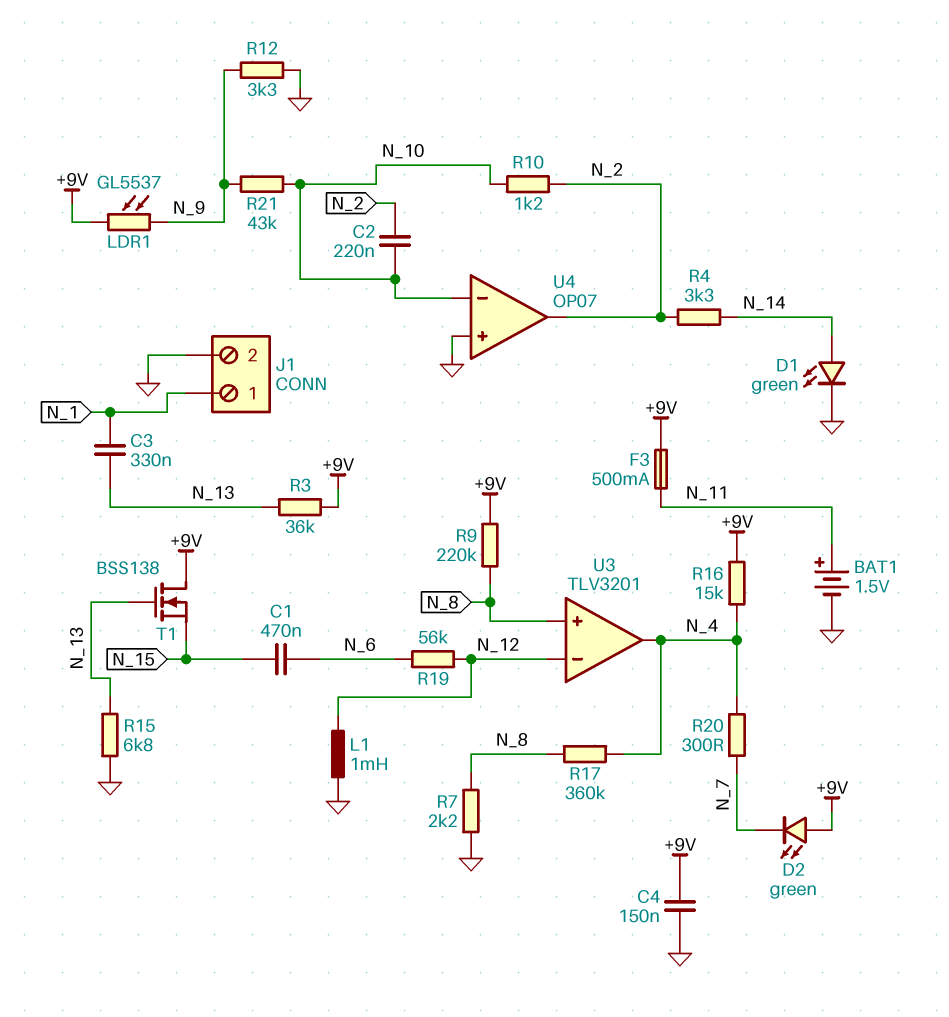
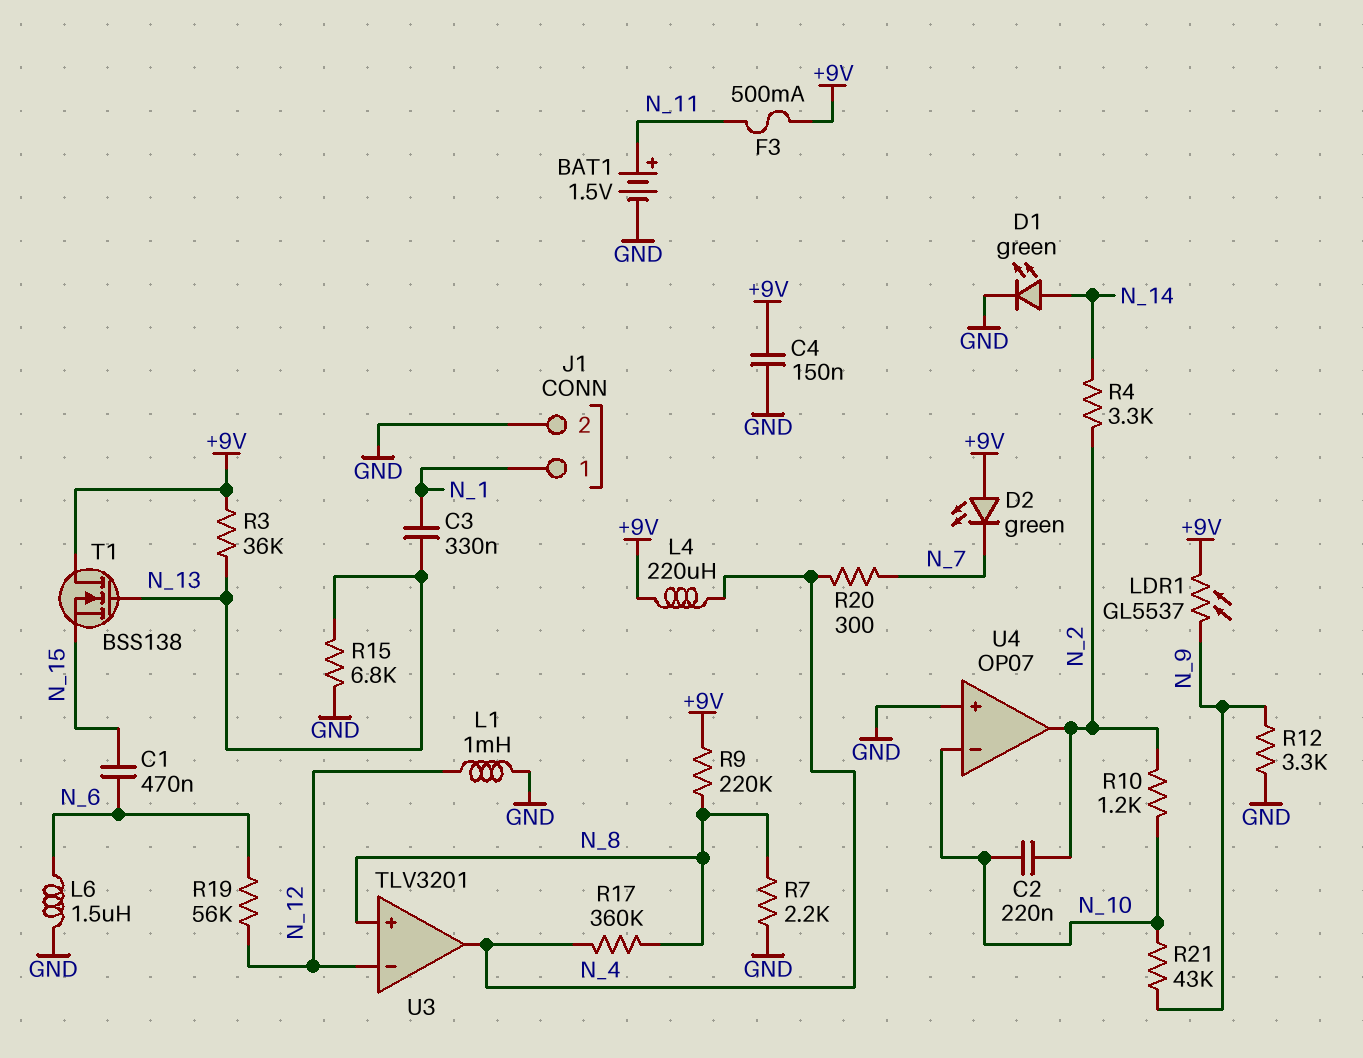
L4: none -> 220uH (+9V, N_4)
L6: none -> 1.5uH (GND, N_6)
R16: 15k (+9V, N_4) -> none

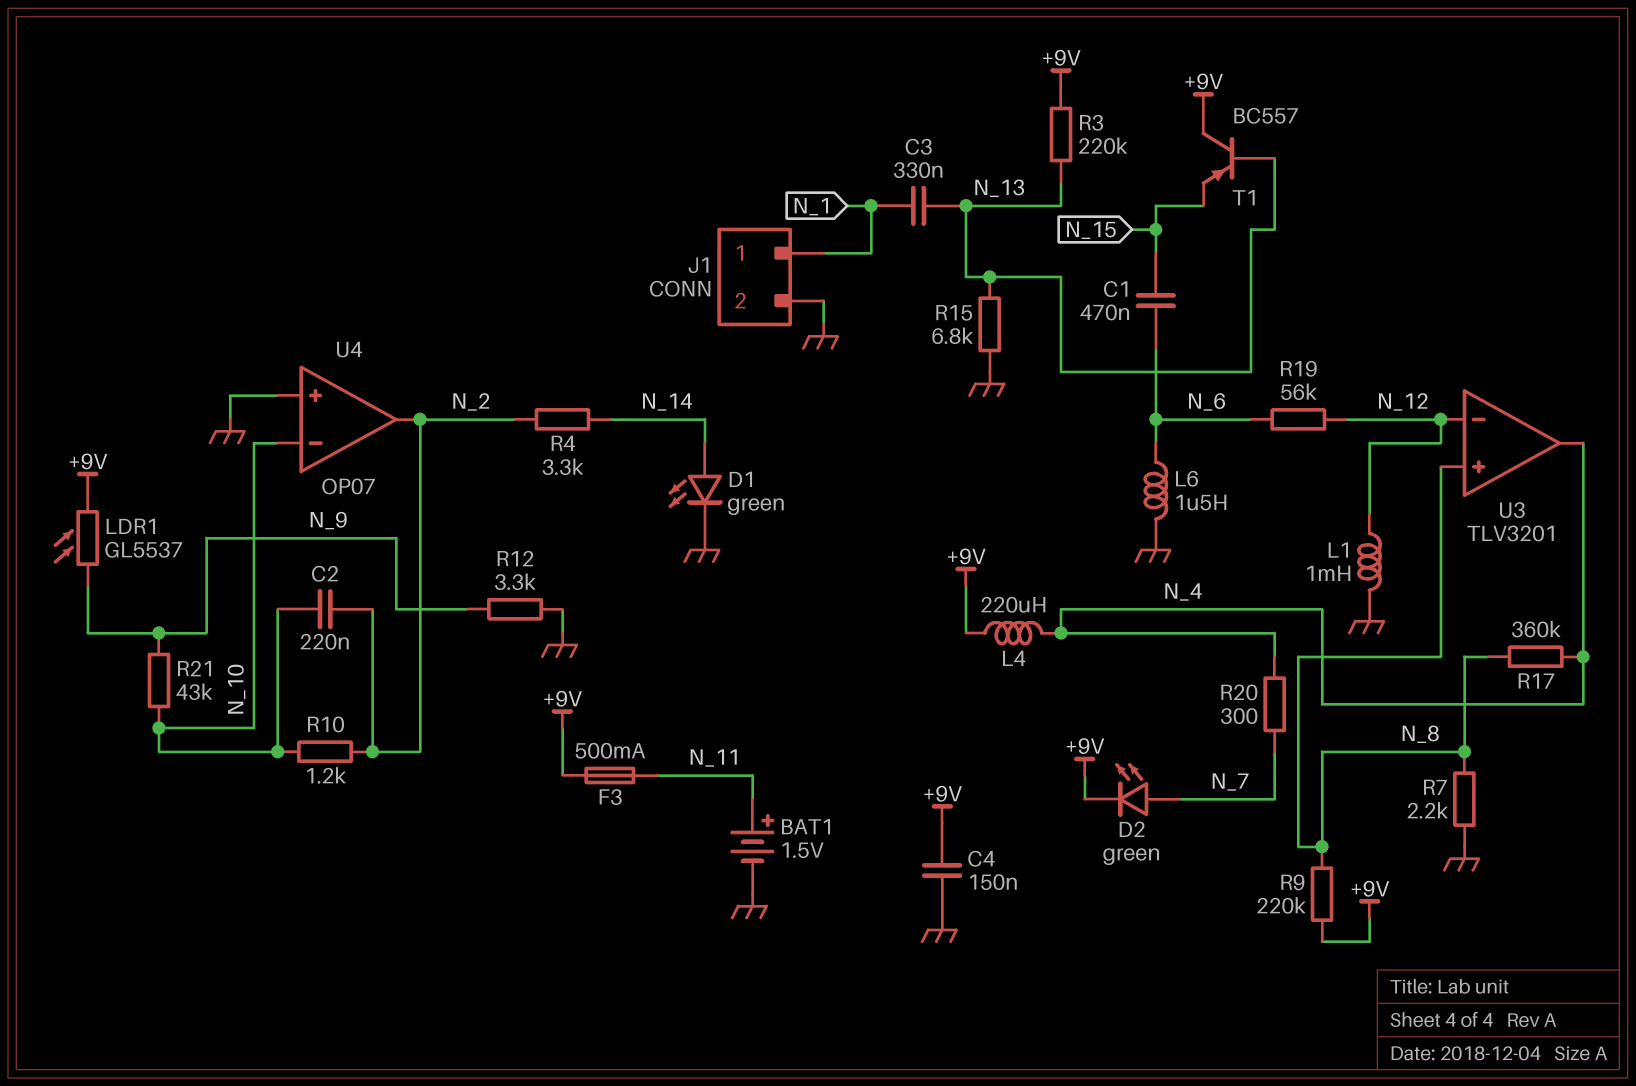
D2: LED green (A +9V, K N_7) -> LED green (A N_7, K +9V)
R3: 36k (+9V, N_13) -> 220k (+9V, N_13)
T1: NMOS BSS138 (G N_13, D +9V, S N_15) -> PNP BC557 (B N_13, C +9V, E N_15)

